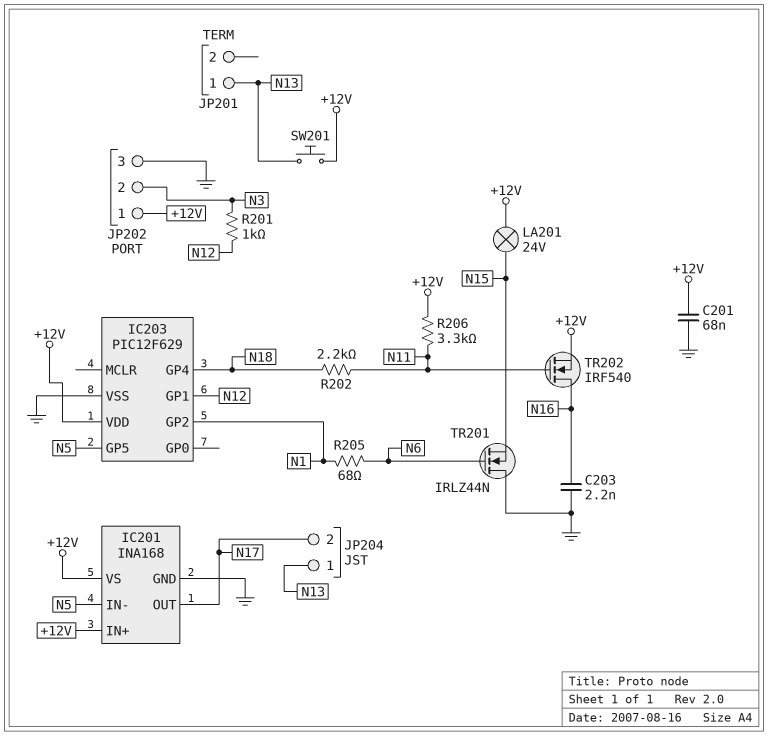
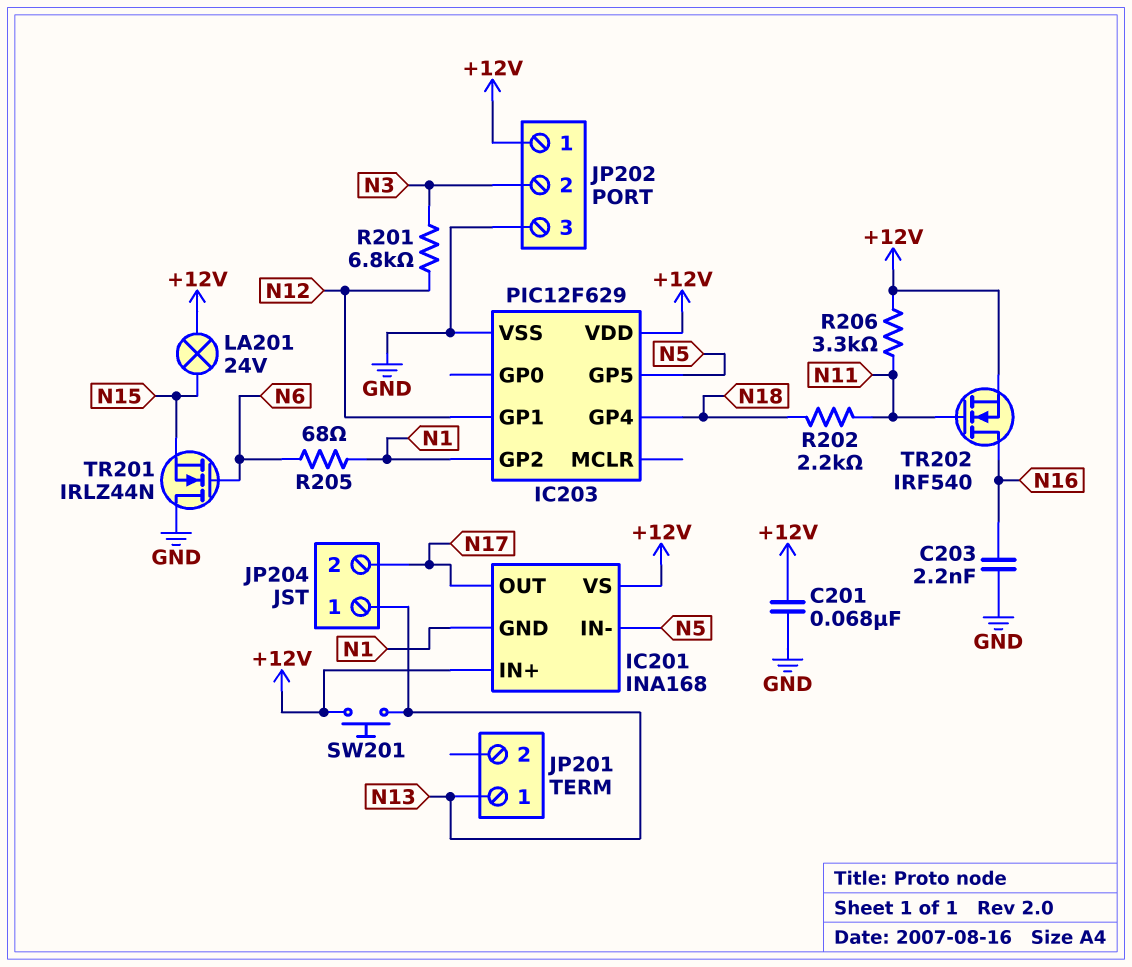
IC201 pin GND: GND -> N1
R201: 1k (N3, N12) -> 6.8k (N3, N12)

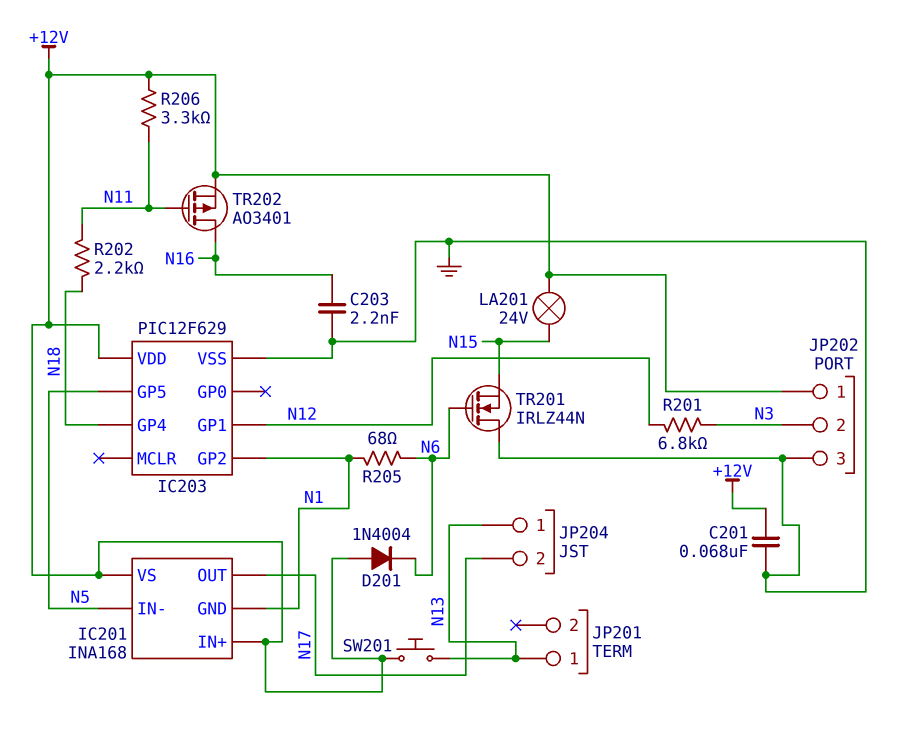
D201: none -> diode 1N4004 (A +12V, K N6)
TR202: NMOS IRF540 (G N11, D N16, S +12V) -> PMOS AO3401 (G N11, D N16, S +12V)

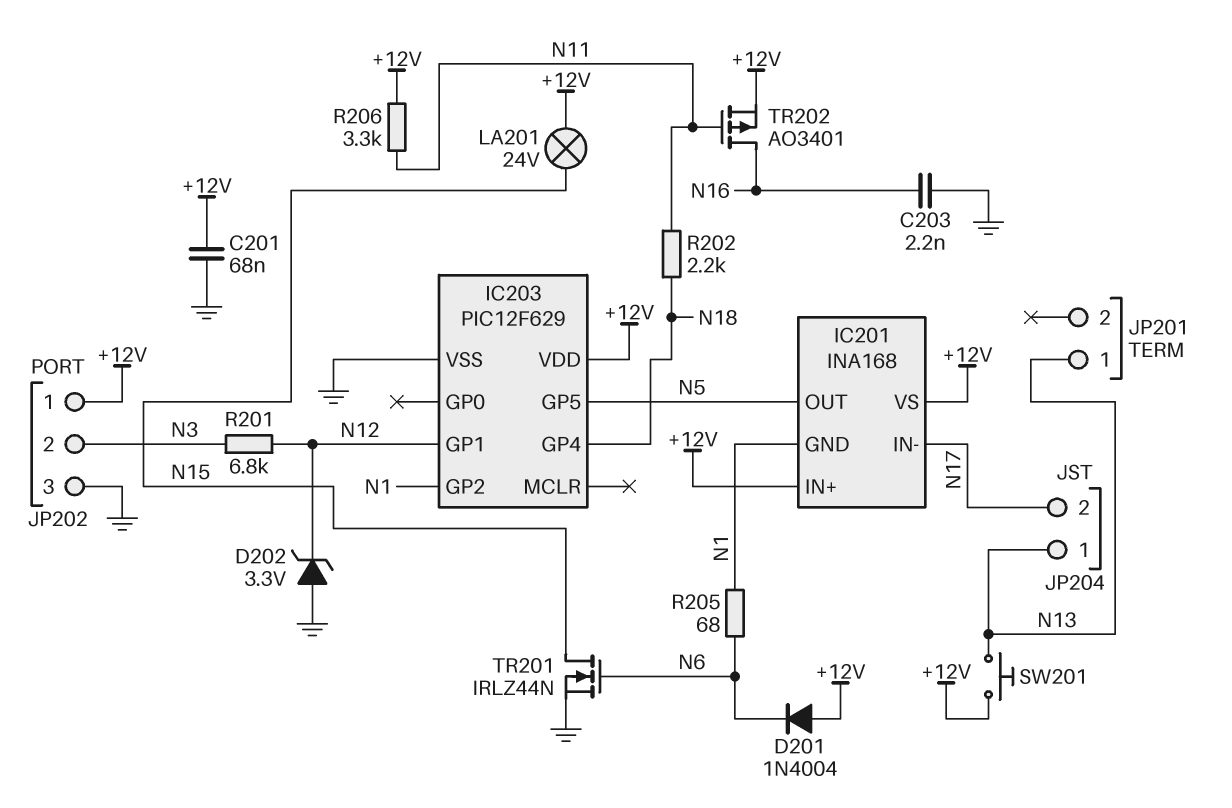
D202: none -> zener 3.3V (A GND, K N12)
IC201 pin IN-: N5 -> N17
IC201 pin OUT: N17 -> N5
TR201: NMOS IRLZ44N (G N6, D GND, S N15) -> NMOS IRLZ44N (G N6, D N15, S GND)

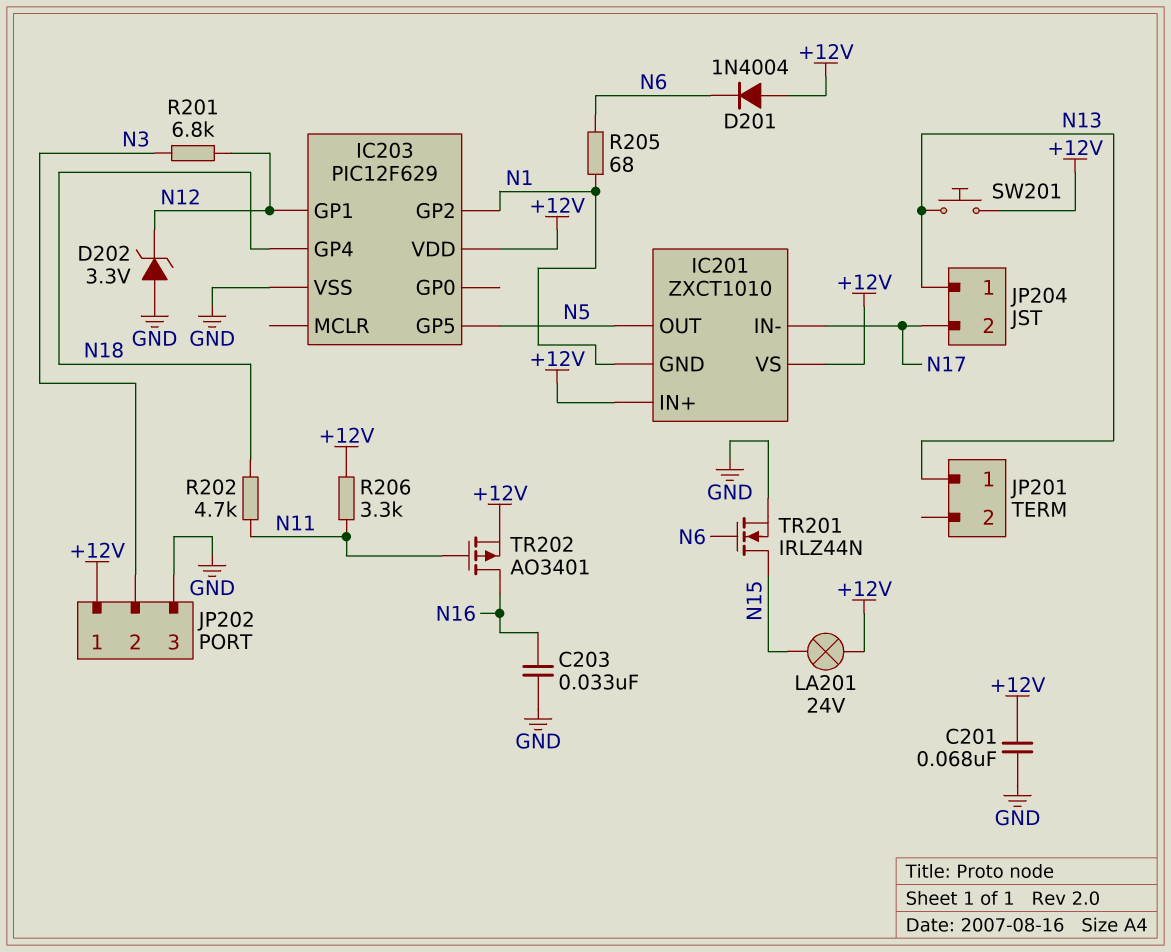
C203: 2.2nF (GND, N16) -> 33nF (GND, N16)
IC201: INA168 -> ZXCT1010
R202: 2.2k (N11, N18) -> 4.7k (N11, N18)

